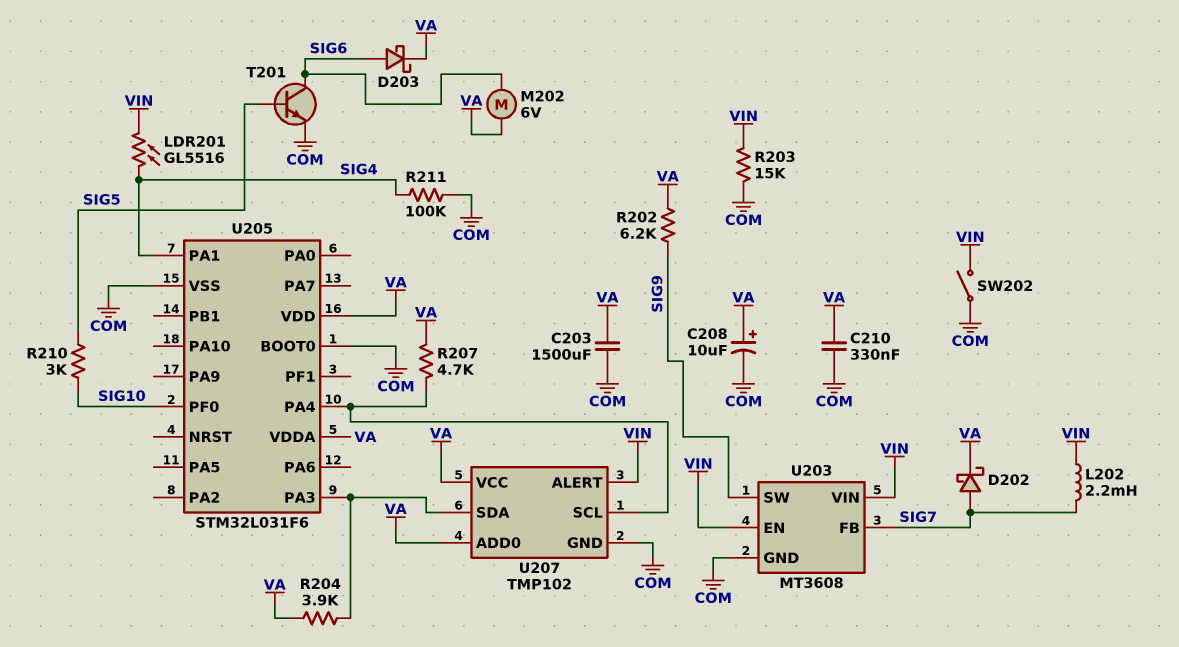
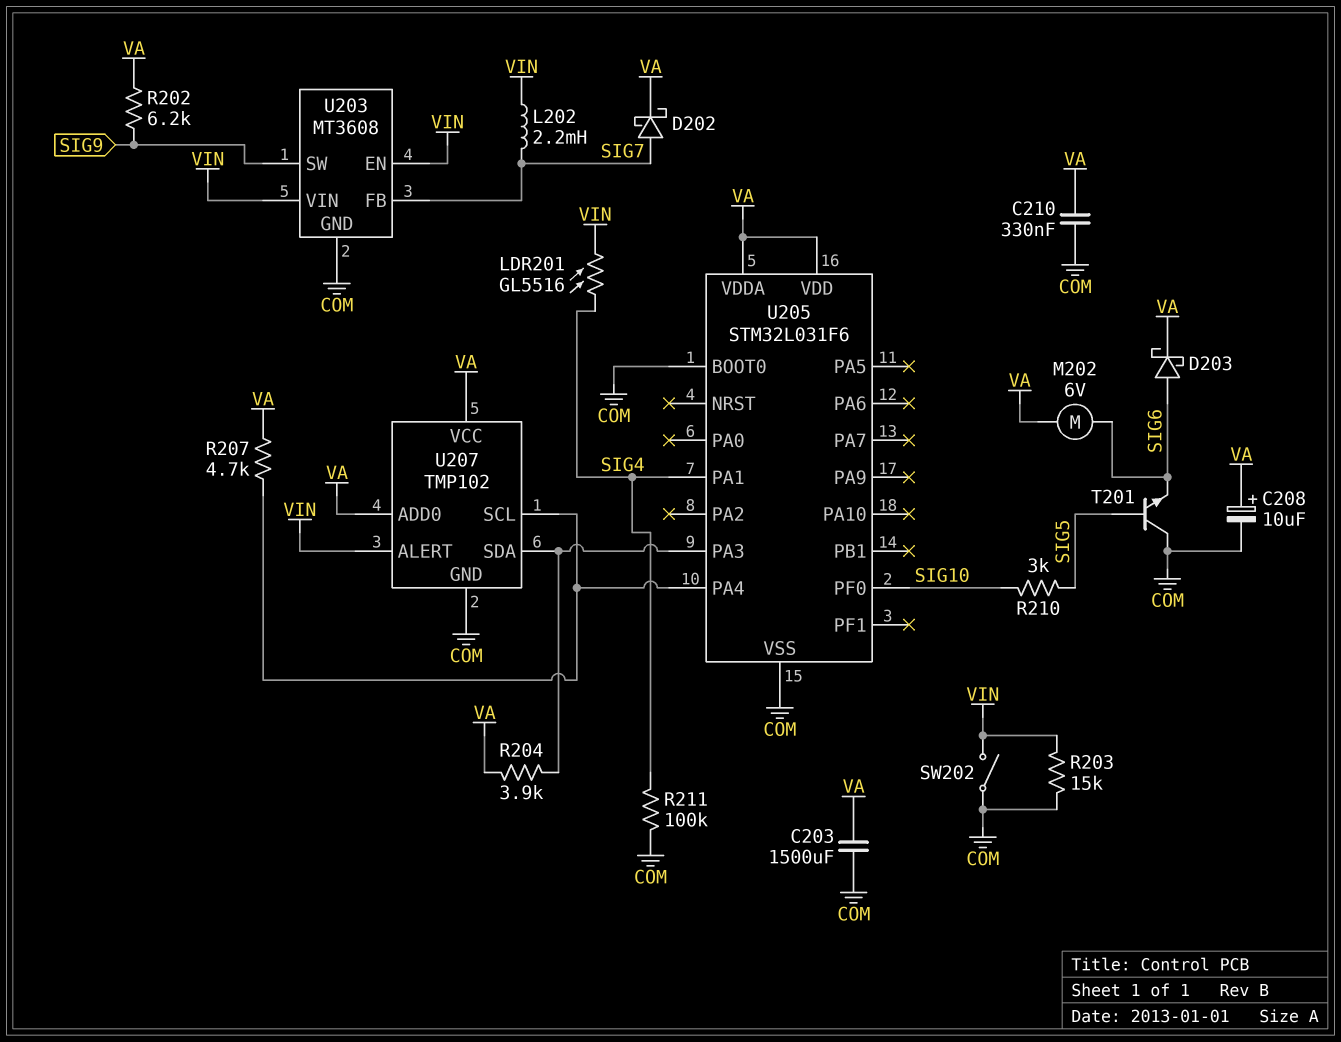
T201: NPN (B SIG5, C SIG6, E COM) -> NPN (B SIG5, C COM, E SIG6)

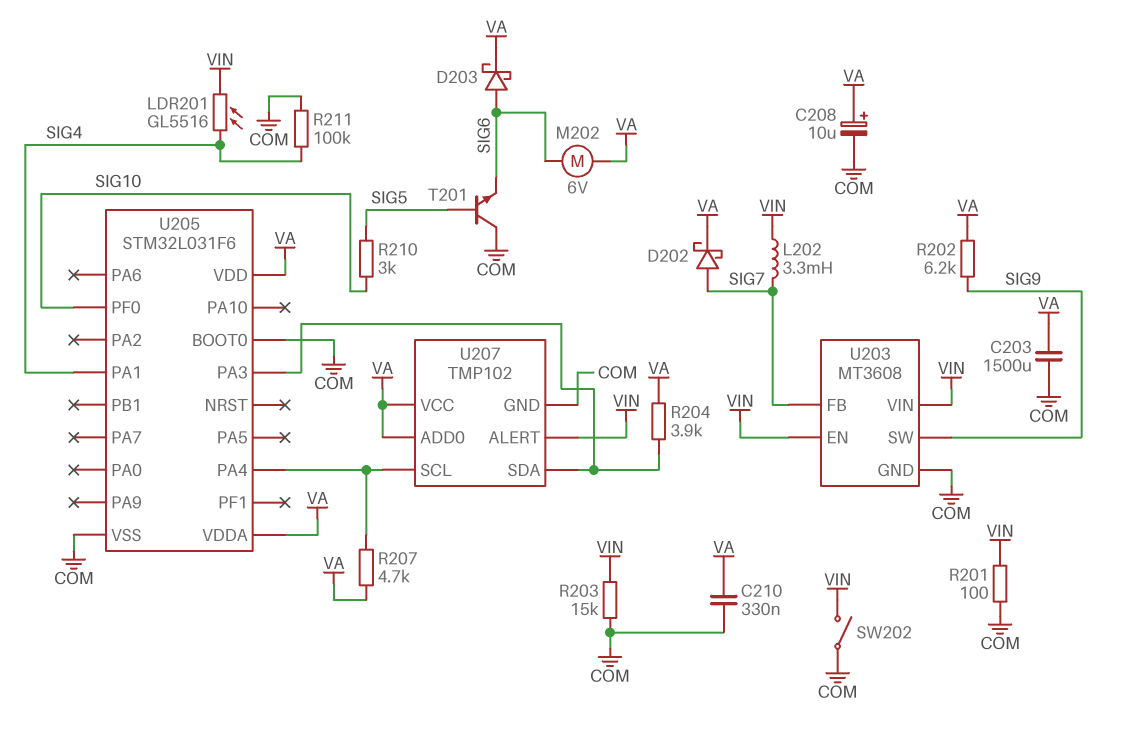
L202: 2.2mH (SIG7, VIN) -> 3.3mH (SIG7, VIN)
R201: none -> 100 (COM, VIN)

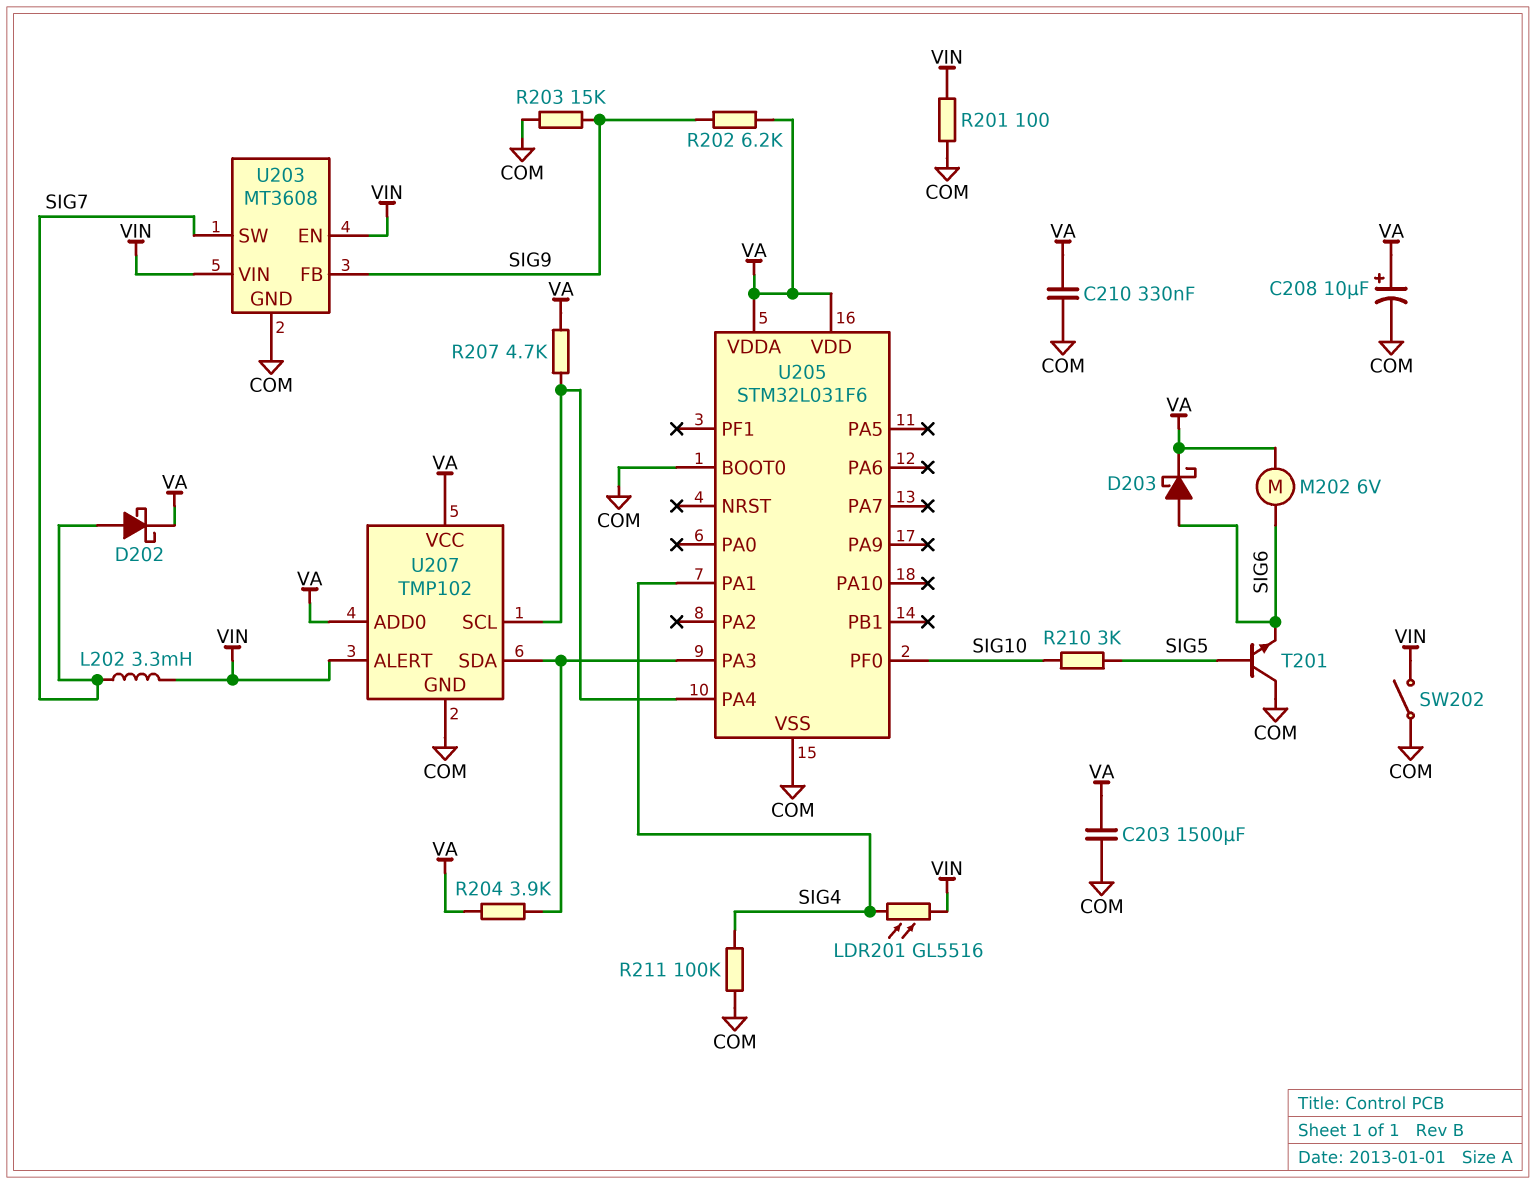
R203: 15k (COM, VIN) -> 15k (COM, SIG9)
U203 pin FB: SIG7 -> SIG9
U203 pin SW: SIG9 -> SIG7

